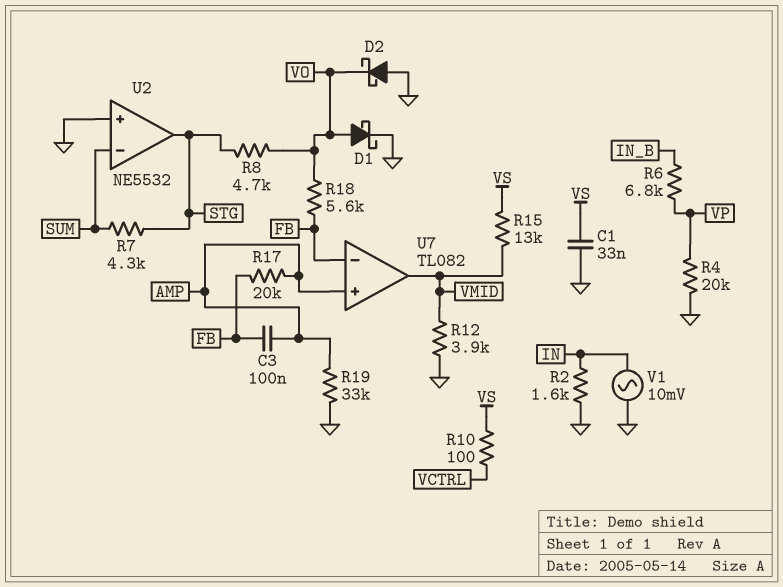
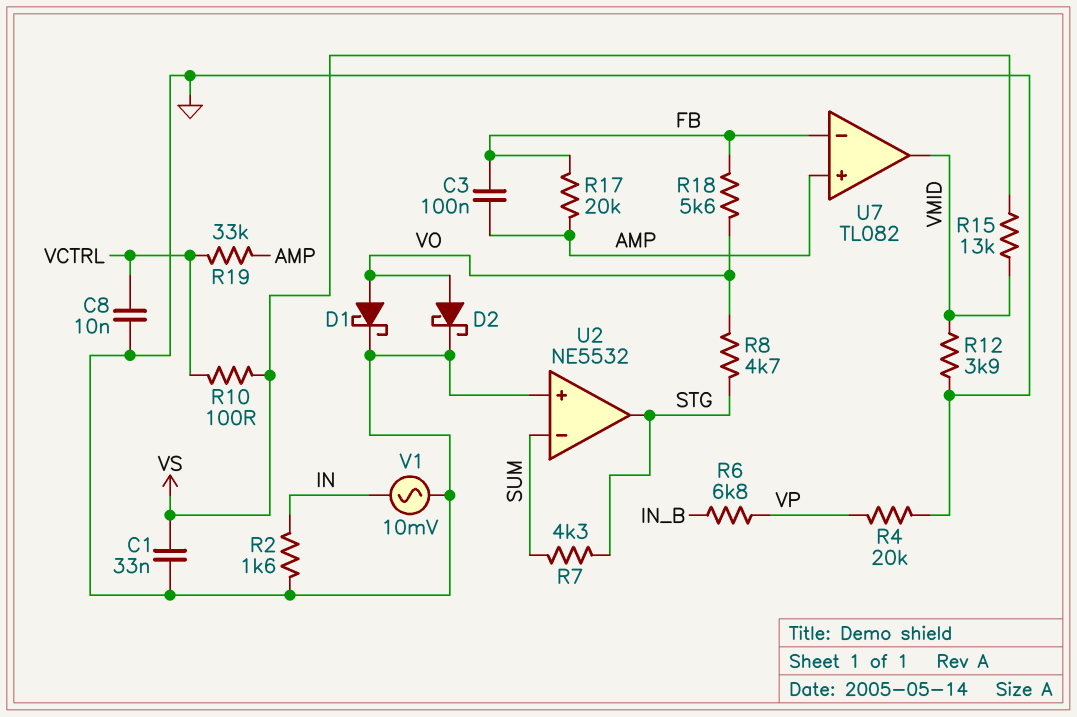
C8: none -> 10nF (GND, VCTRL)
D2: schottky (A GND, K VO) -> schottky (A VO, K GND)
R19: 33k (AMP, GND) -> 33k (AMP, VCTRL)

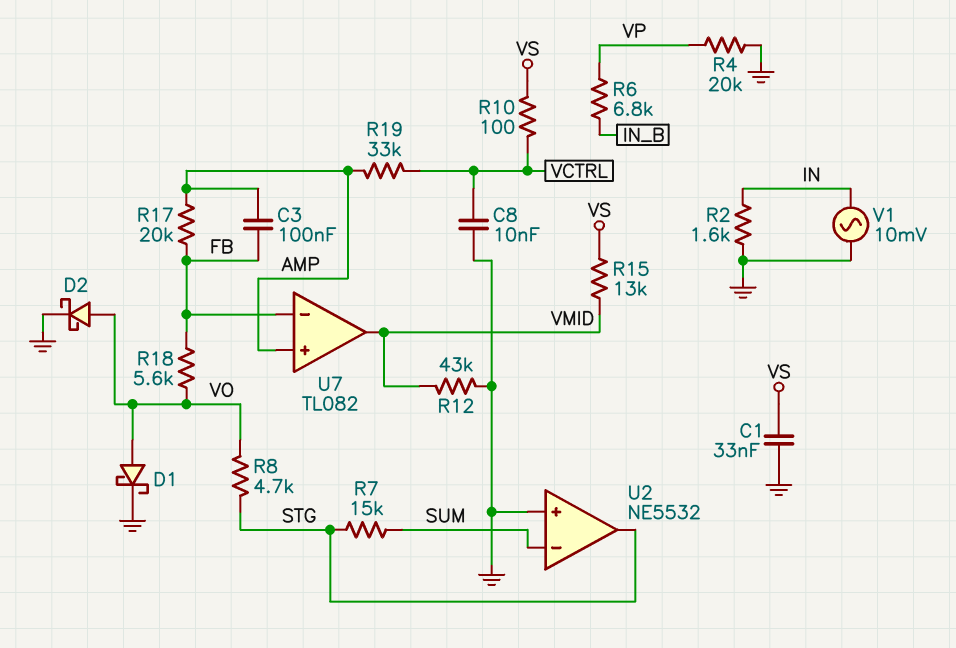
R7: 4.3k (STG, SUM) -> 15k (STG, SUM)
R12: 3.9k (GND, VMID) -> 43k (GND, VMID)

